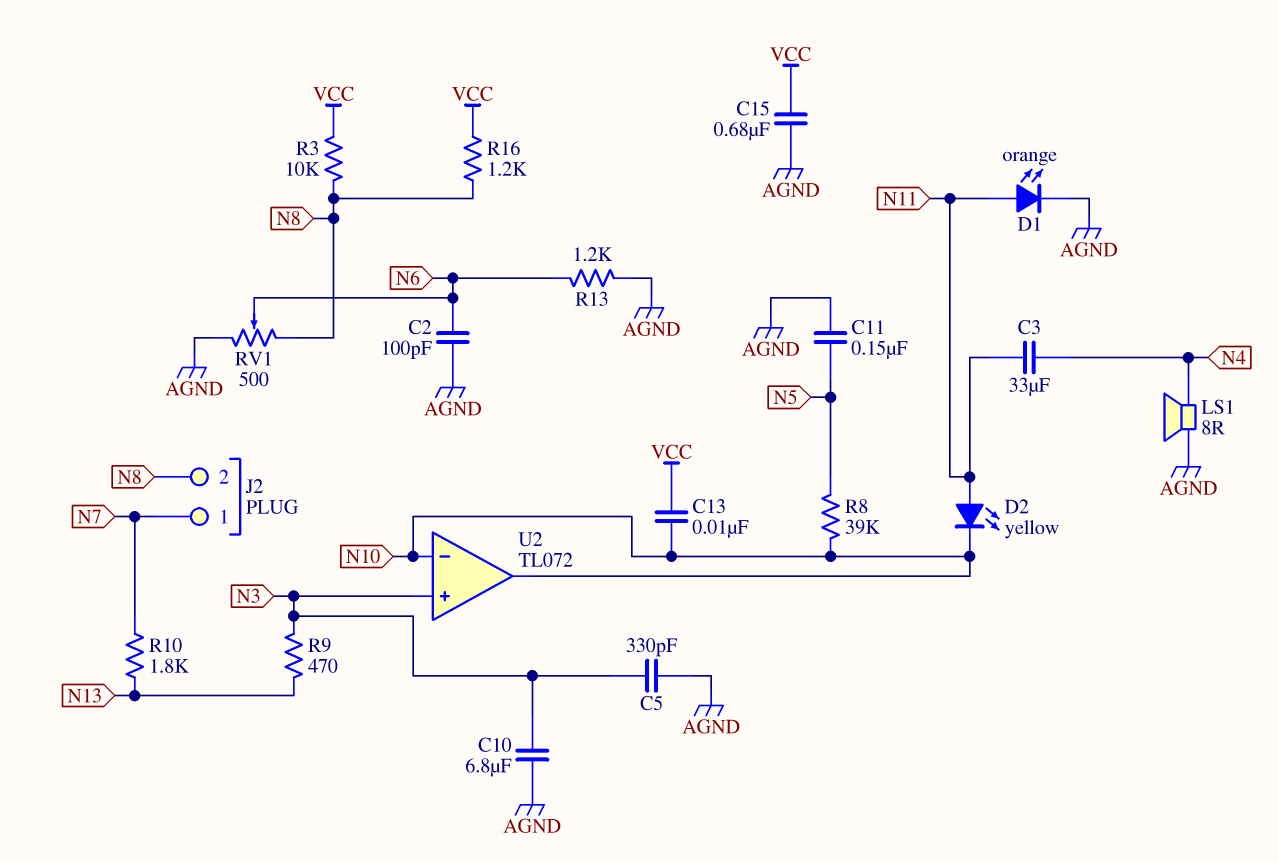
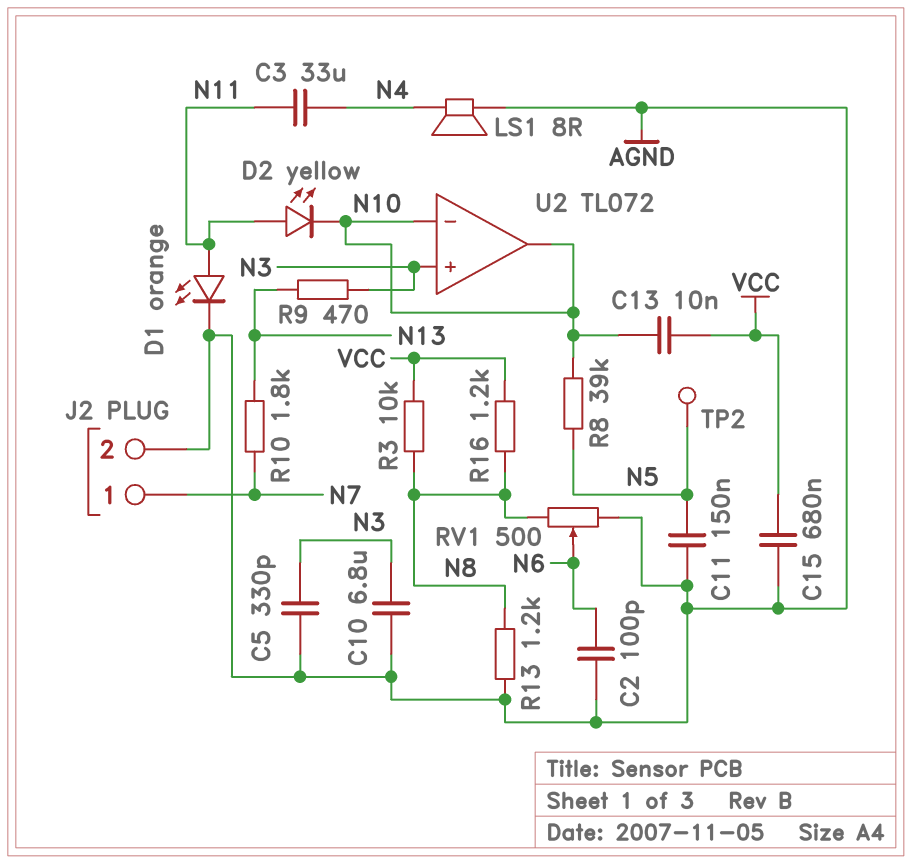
J2 pin 2: N8 -> AGND
R13: 1.2k (AGND, N6) -> 1.2k (AGND, N8)
TP2: none -> test point (N5)

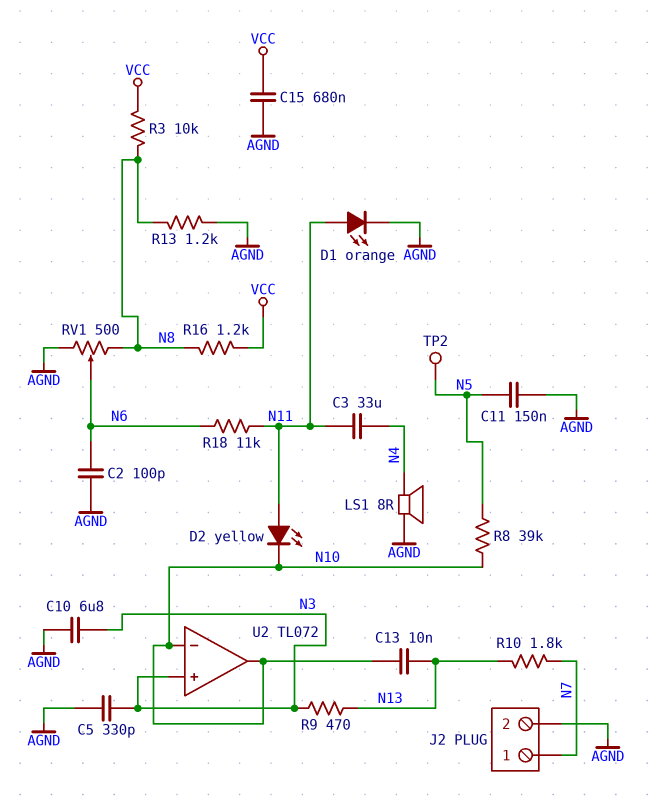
C13: 10nF (N10, VCC) -> 10nF (N10, N13)
R18: none -> 11k (N6, N11)

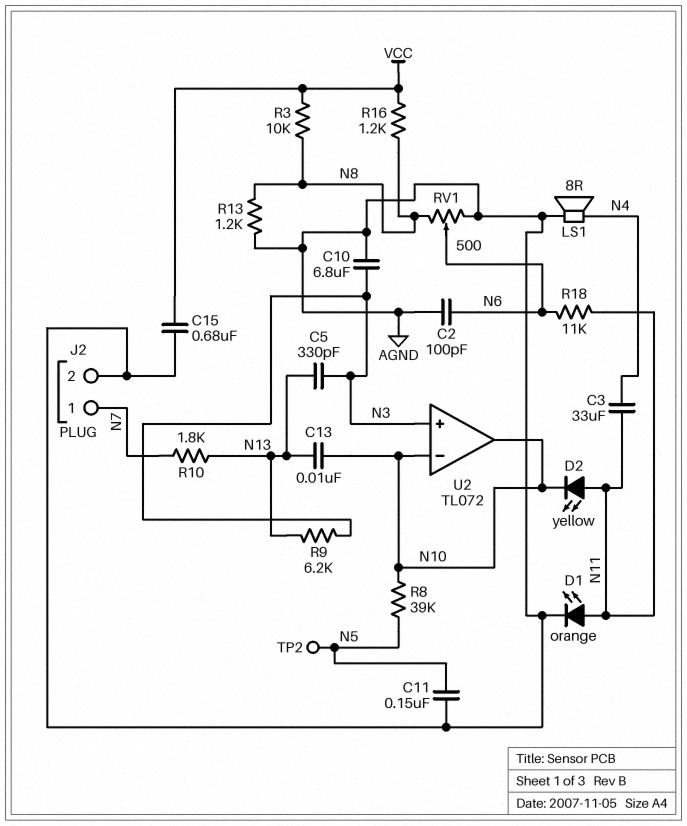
C5: 330pF (AGND, N3) -> 330pF (N3, N13)
R9: 470 (N3, N13) -> 6.2k (N3, N13)

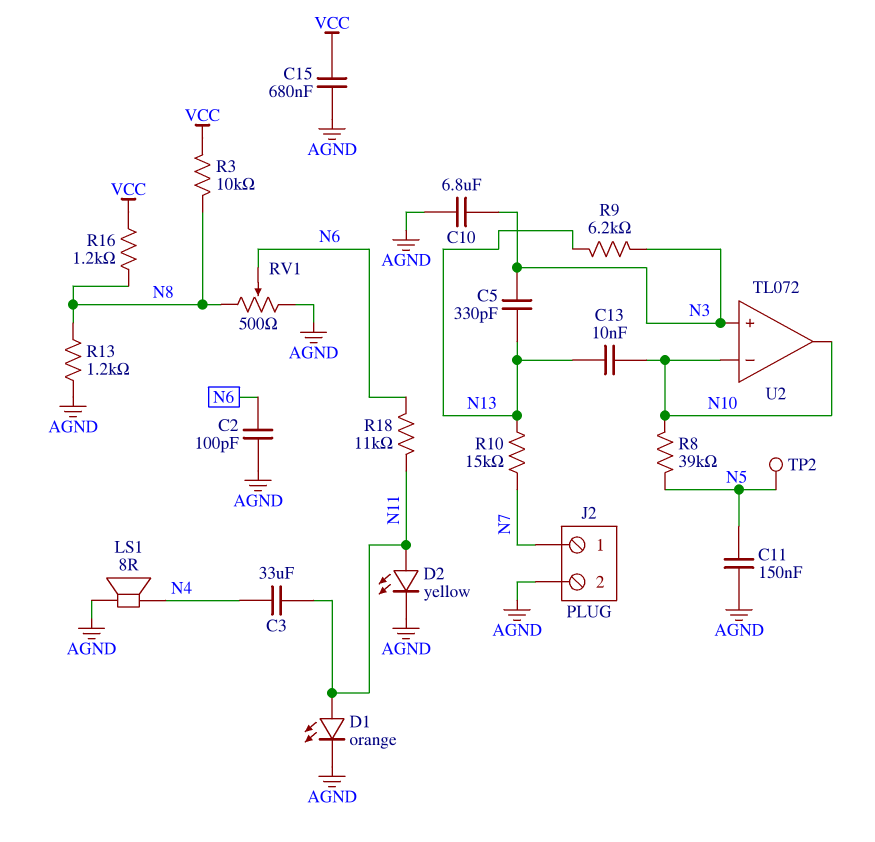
D2: LED yellow (A N11, K N10) -> LED yellow (A N11, K AGND)
R10: 1.8k (N7, N13) -> 15k (N7, N13)

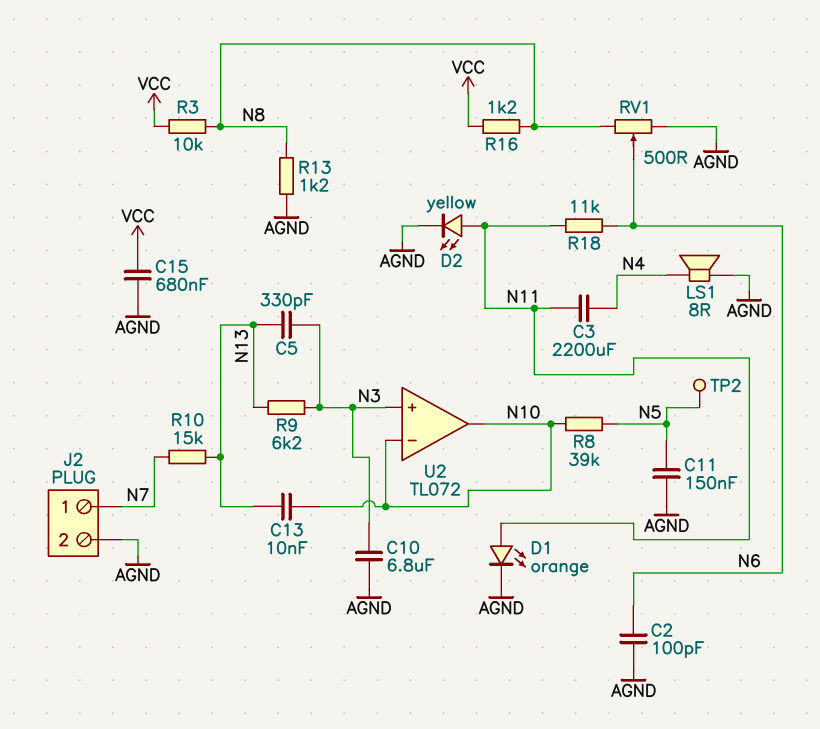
C3: 33uF (N4, N11) -> 2200uF (N4, N11)

